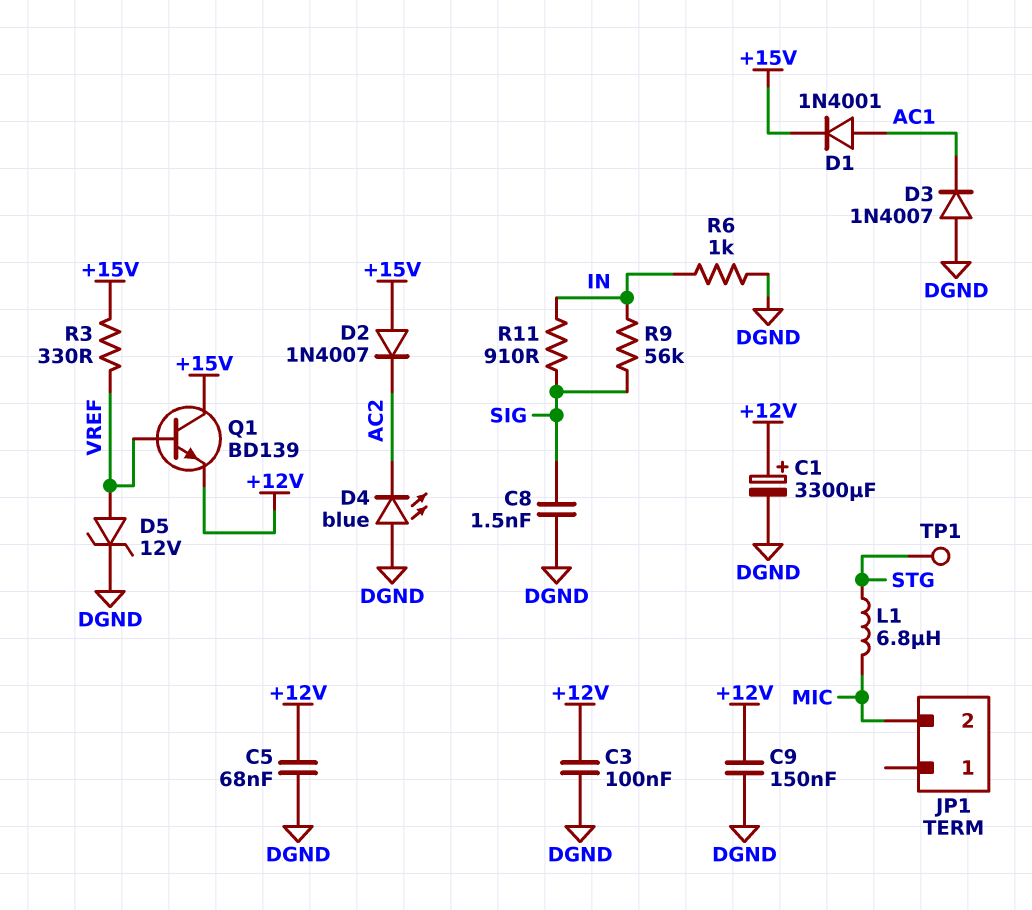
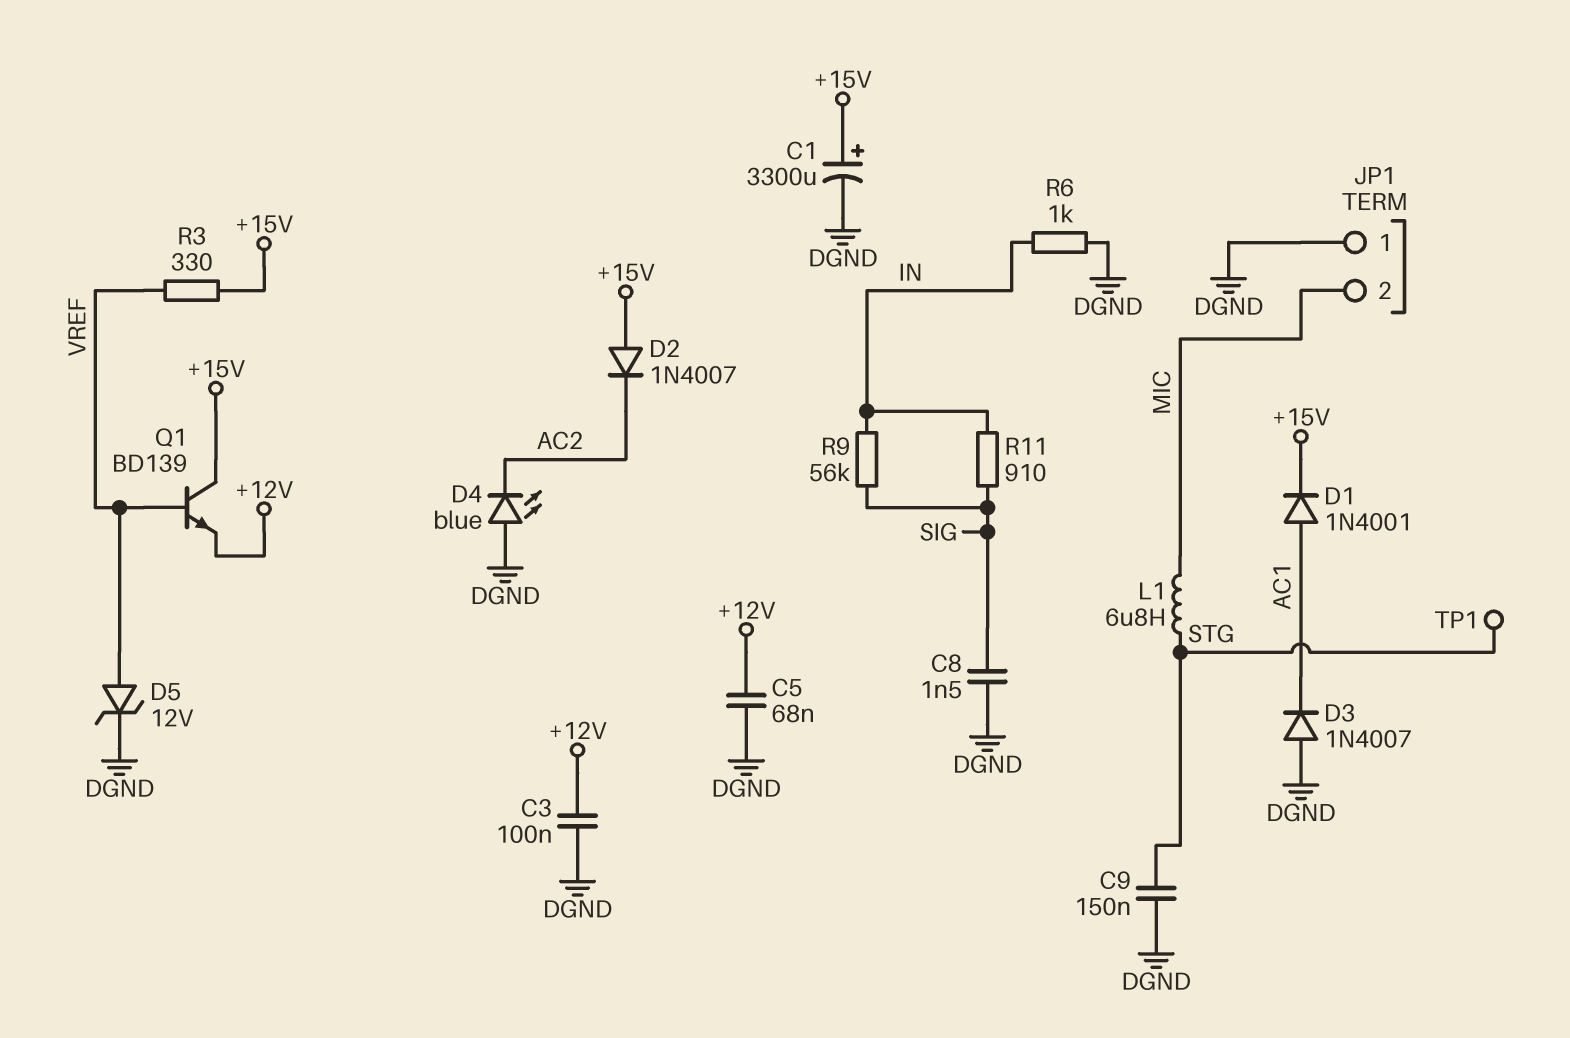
C1: 3300uF (plus +12V, minus DGND) -> 3300uF (plus +15V, minus DGND)
C9: 150nF (+12V, DGND) -> 150nF (DGND, STG)
JP1 pin 1: none -> DGND

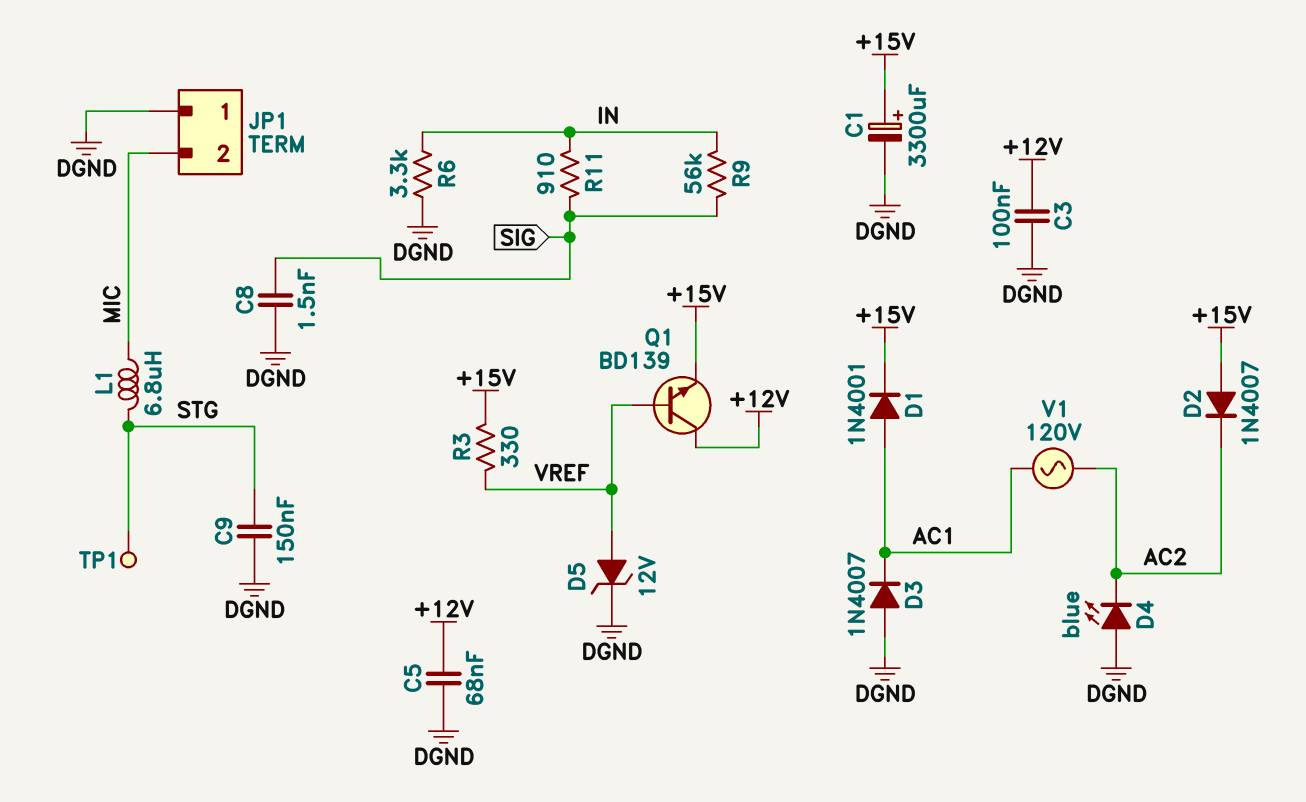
Q1: NPN BD139 (B VREF, C +15V, E +12V) -> NPN BD139 (B VREF, C +12V, E +15V)
R6: 1k (DGND, IN) -> 3.3k (DGND, IN)
V1: none -> AC 120V (AC1, AC2)

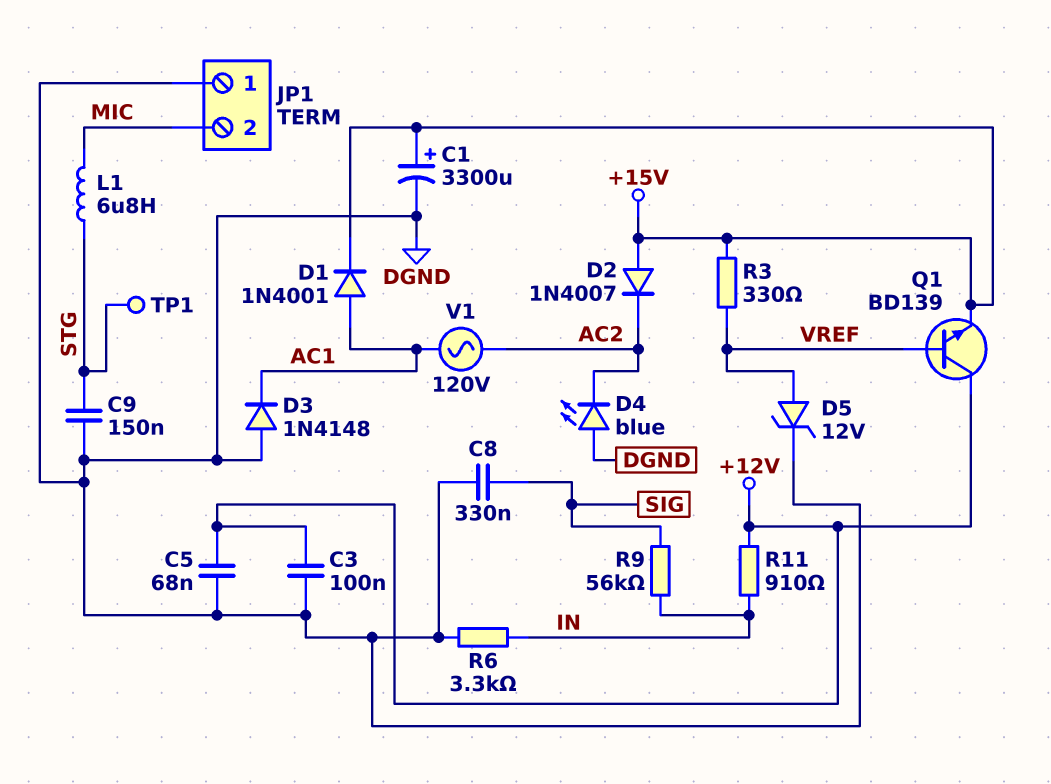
C8: 1.5nF (DGND, SIG) -> 330nF (DGND, SIG)
D3: diode 1N4007 (A DGND, K AC1) -> diode 1N4148 (A DGND, K AC1)
R11: 910 (IN, SIG) -> 910 (+12V, IN)

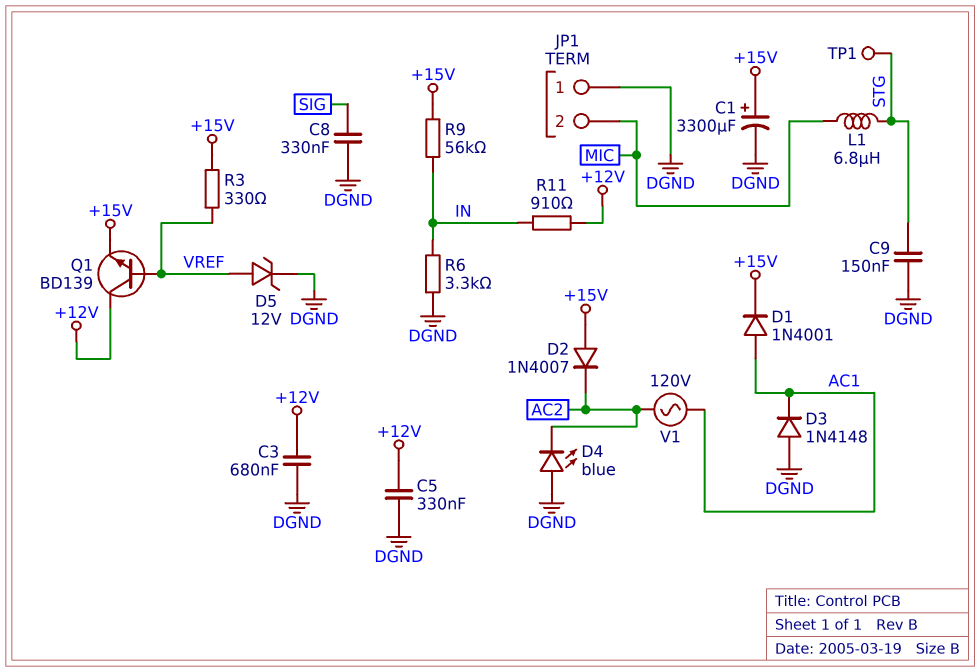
C3: 100nF (+12V, DGND) -> 680nF (+12V, DGND)
C5: 68nF (+12V, DGND) -> 330nF (+12V, DGND)
R9: 56k (IN, SIG) -> 56k (+15V, IN)

